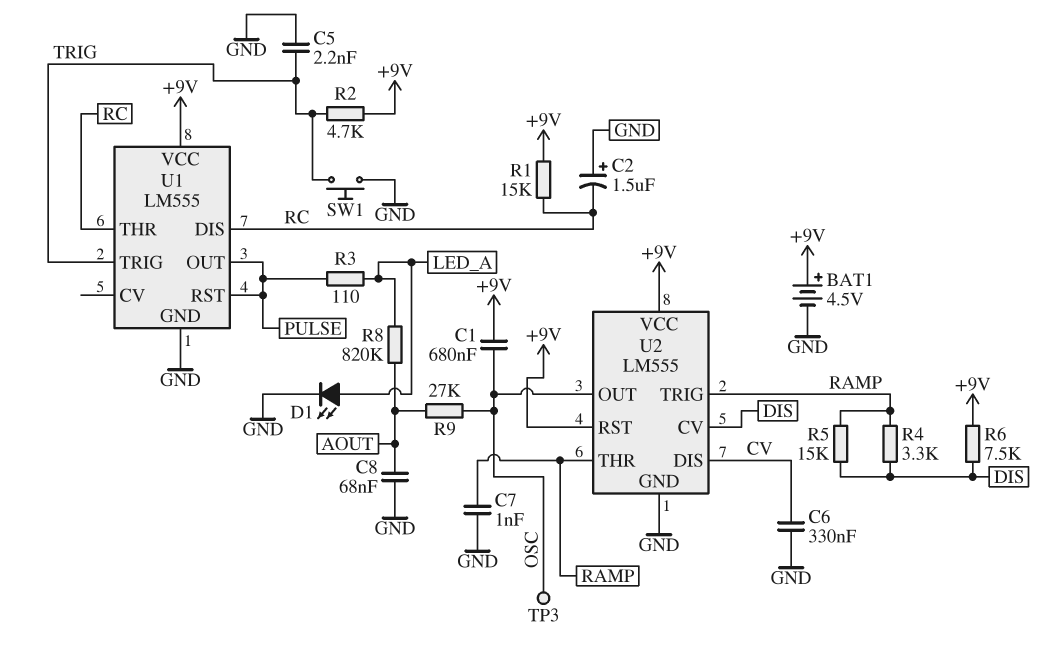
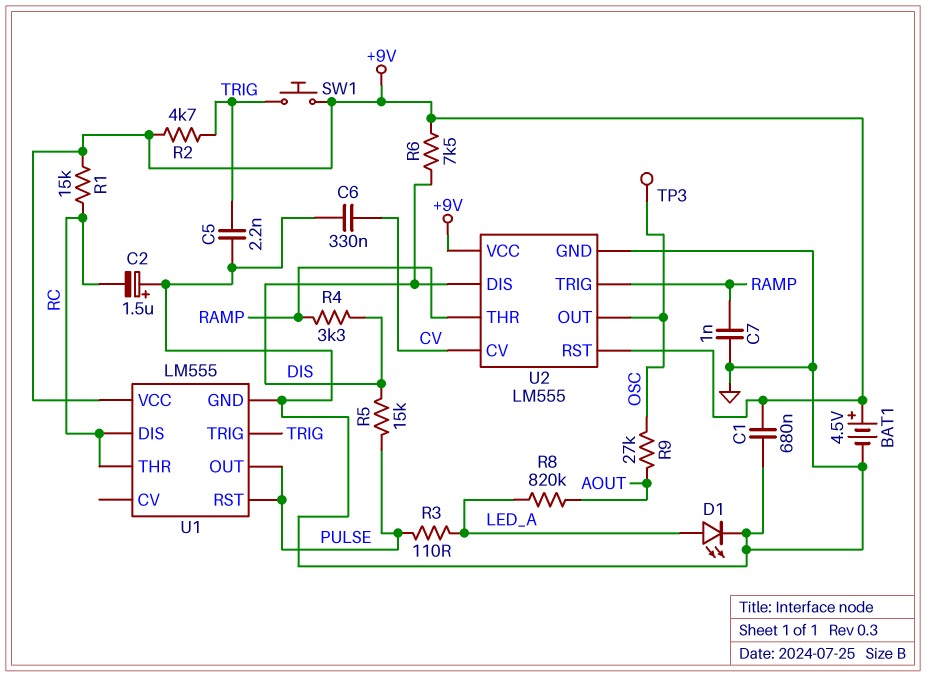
C1: 680nF (+9V, OSC) -> 680nF (+9V, GND)
C8: 68nF (AOUT, GND) -> none
R5: 15k (DIS, RAMP) -> 15k (DIS, PULSE)
SW1: button (GND, TRIG) -> button (+9V, TRIG)
U2 pin CV: DIS -> CV
U2 pin DIS: CV -> DIS

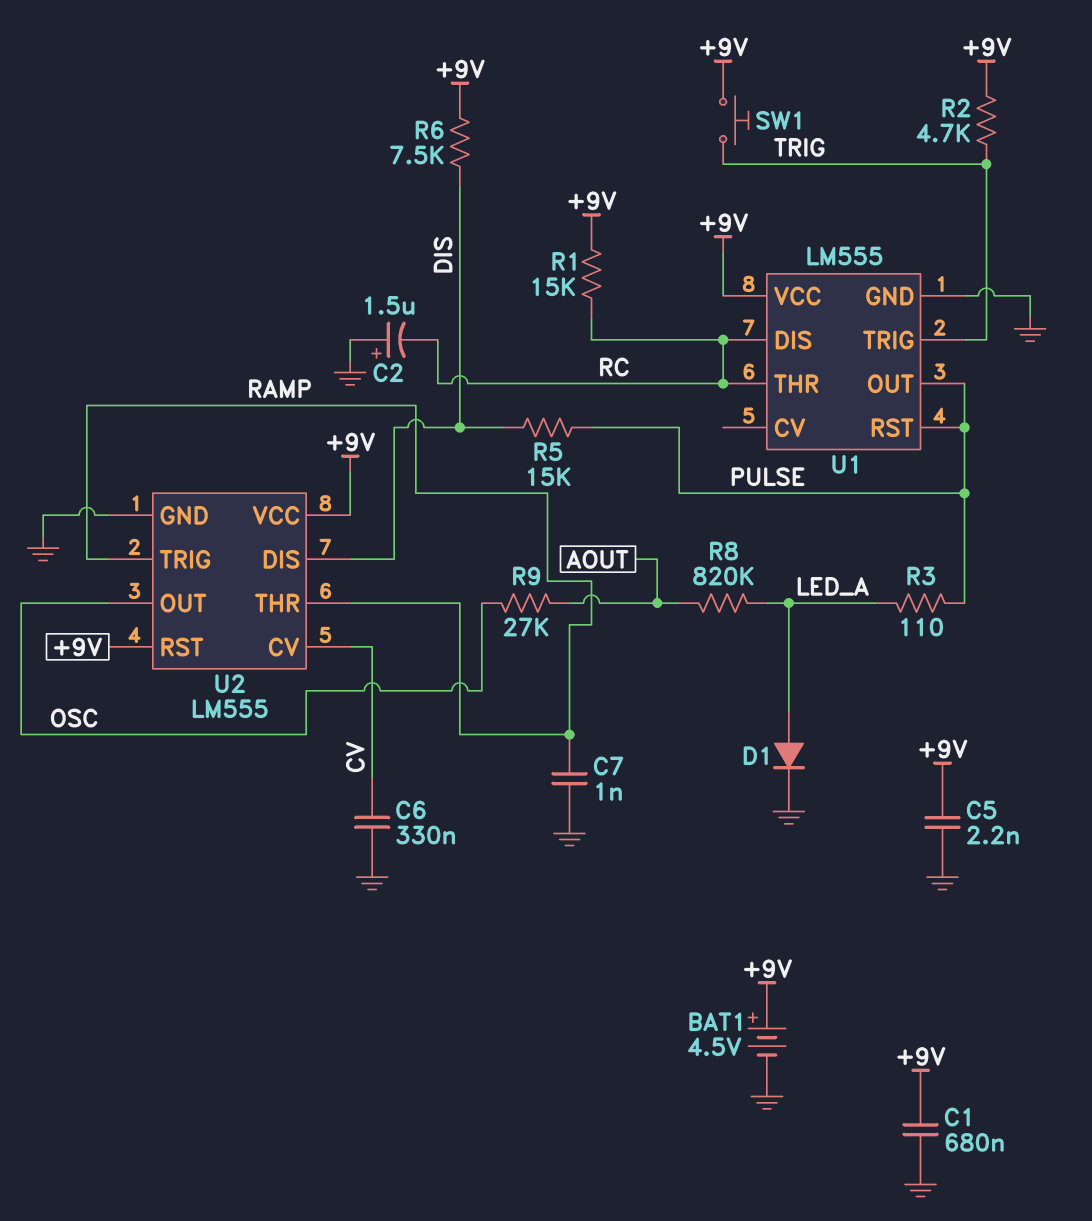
C5: 2.2nF (GND, TRIG) -> 2.2nF (+9V, GND)
D1: LED (A LED_A, K GND) -> diode (A LED_A, K GND)
R4: 3.3k (DIS, RAMP) -> none
TP3: test point (OSC) -> none

